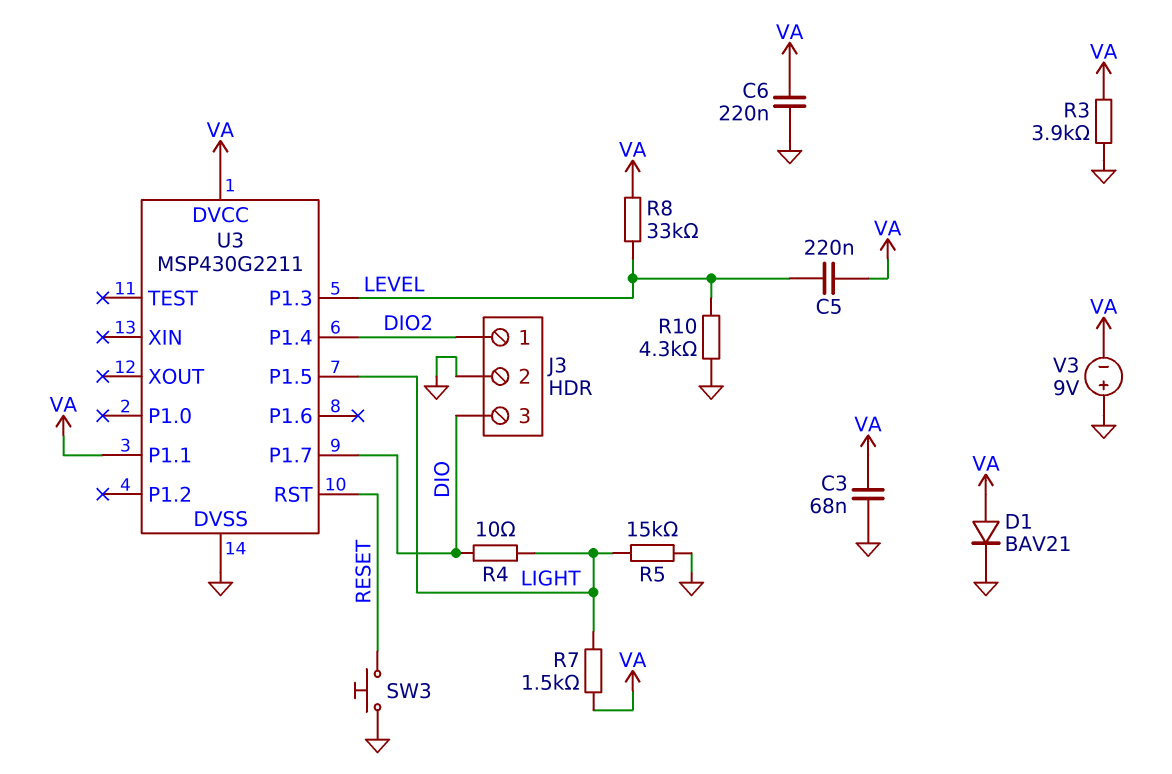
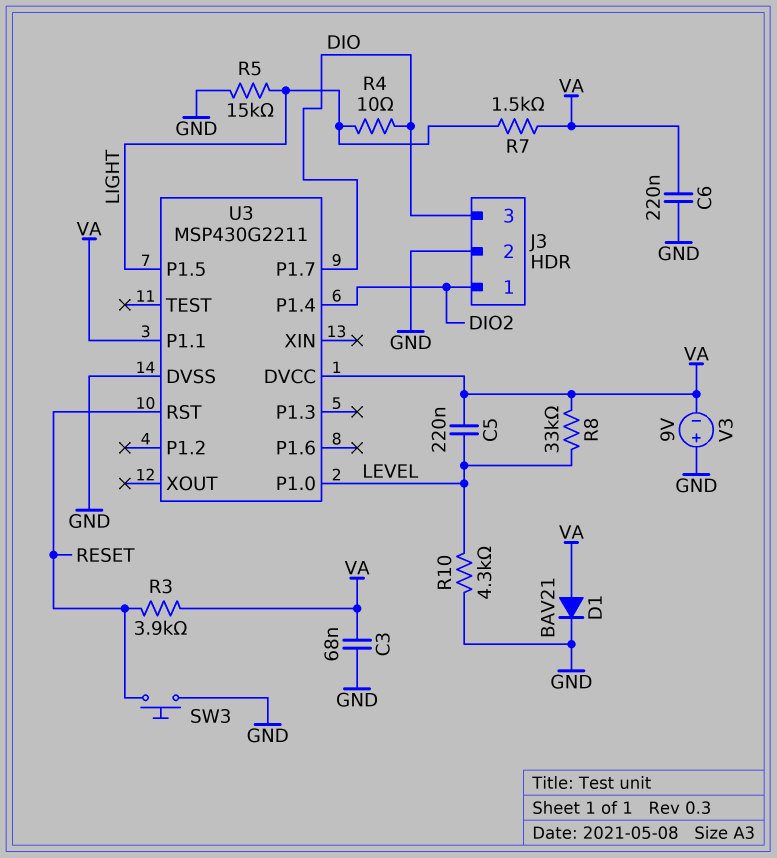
R3: 3.9k (GND, VA) -> 3.9k (RESET, VA)
U3 pin P1.0: none -> LEVEL
U3 pin P1.3: LEVEL -> none

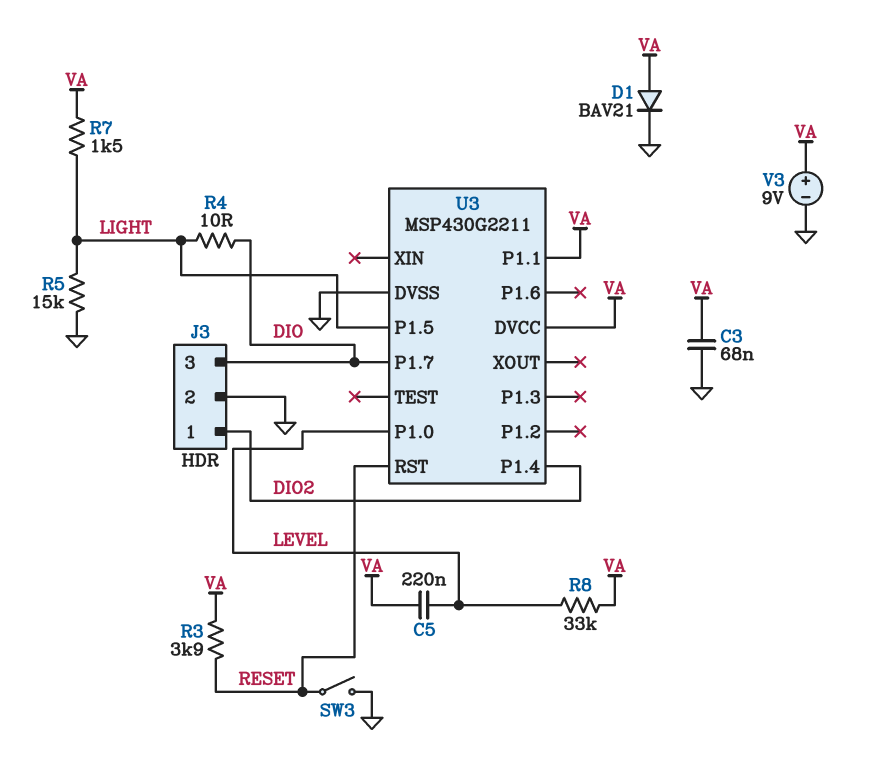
C6: 220nF (GND, VA) -> none
R10: 4.3k (GND, LEVEL) -> none
SW3: button (GND, RESET) -> switch (GND, RESET)
V3: 9V (plus GND, minus VA) -> 9V (plus VA, minus GND)

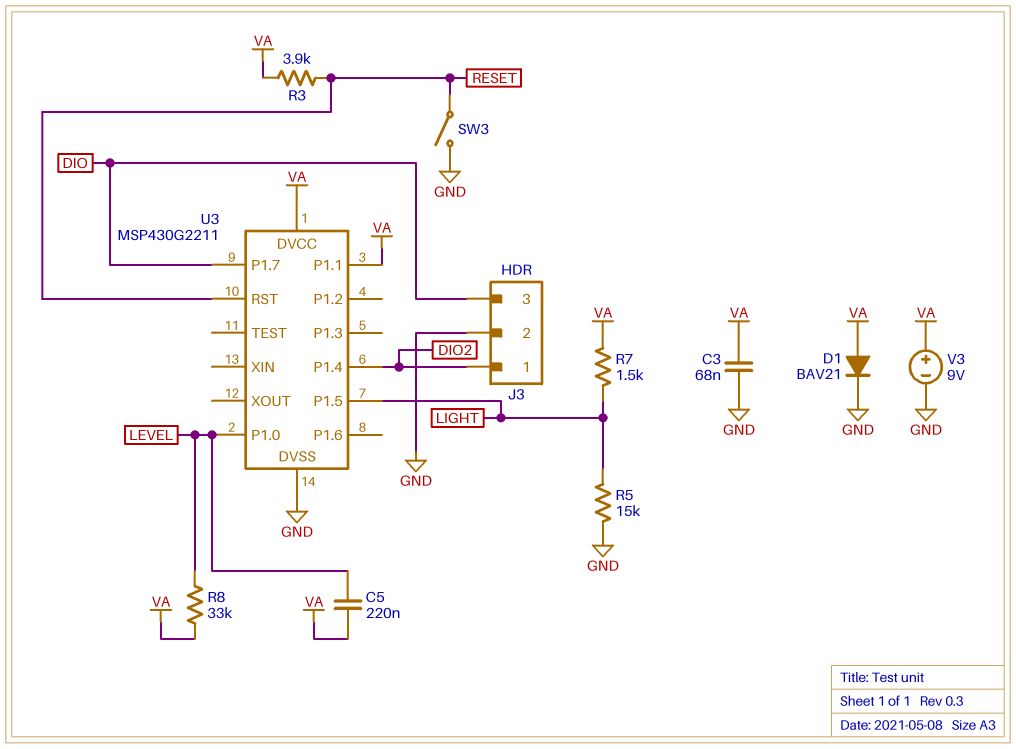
R4: 10 (DIO, LIGHT) -> none

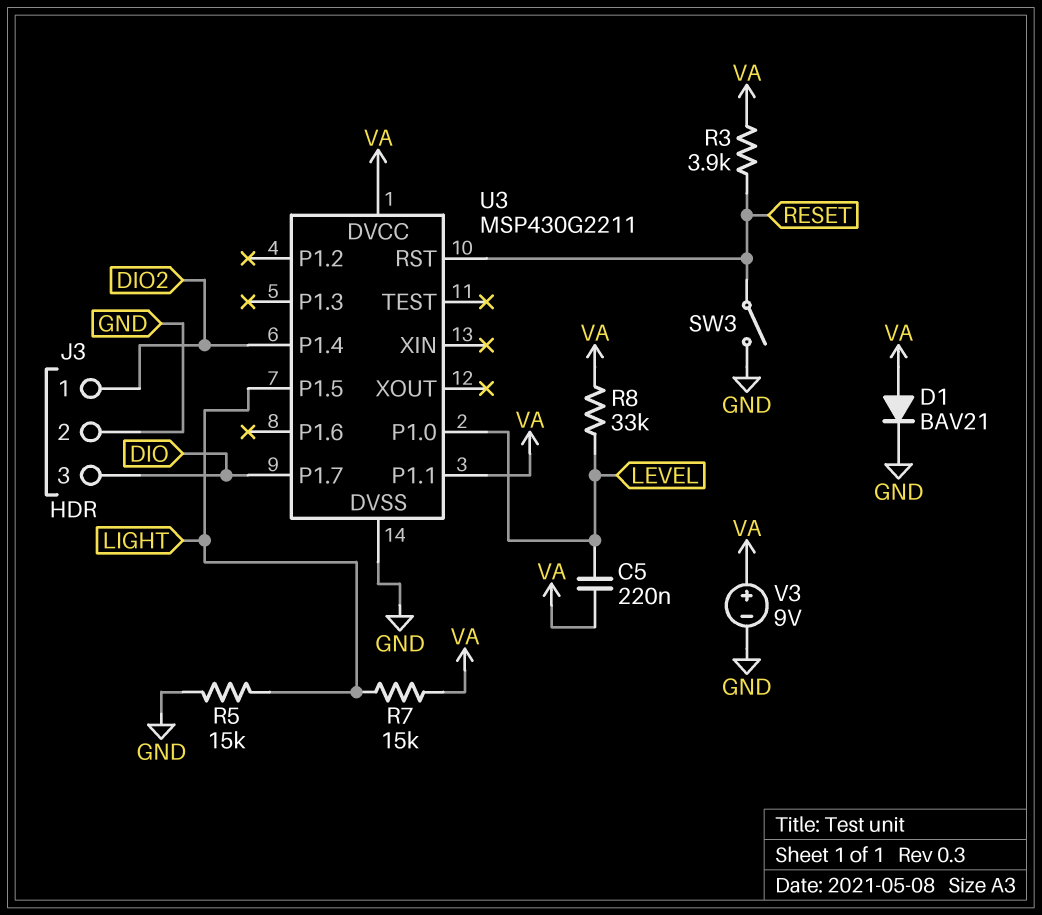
C3: 68nF (GND, VA) -> none
R7: 1.5k (LIGHT, VA) -> 15k (LIGHT, VA)

